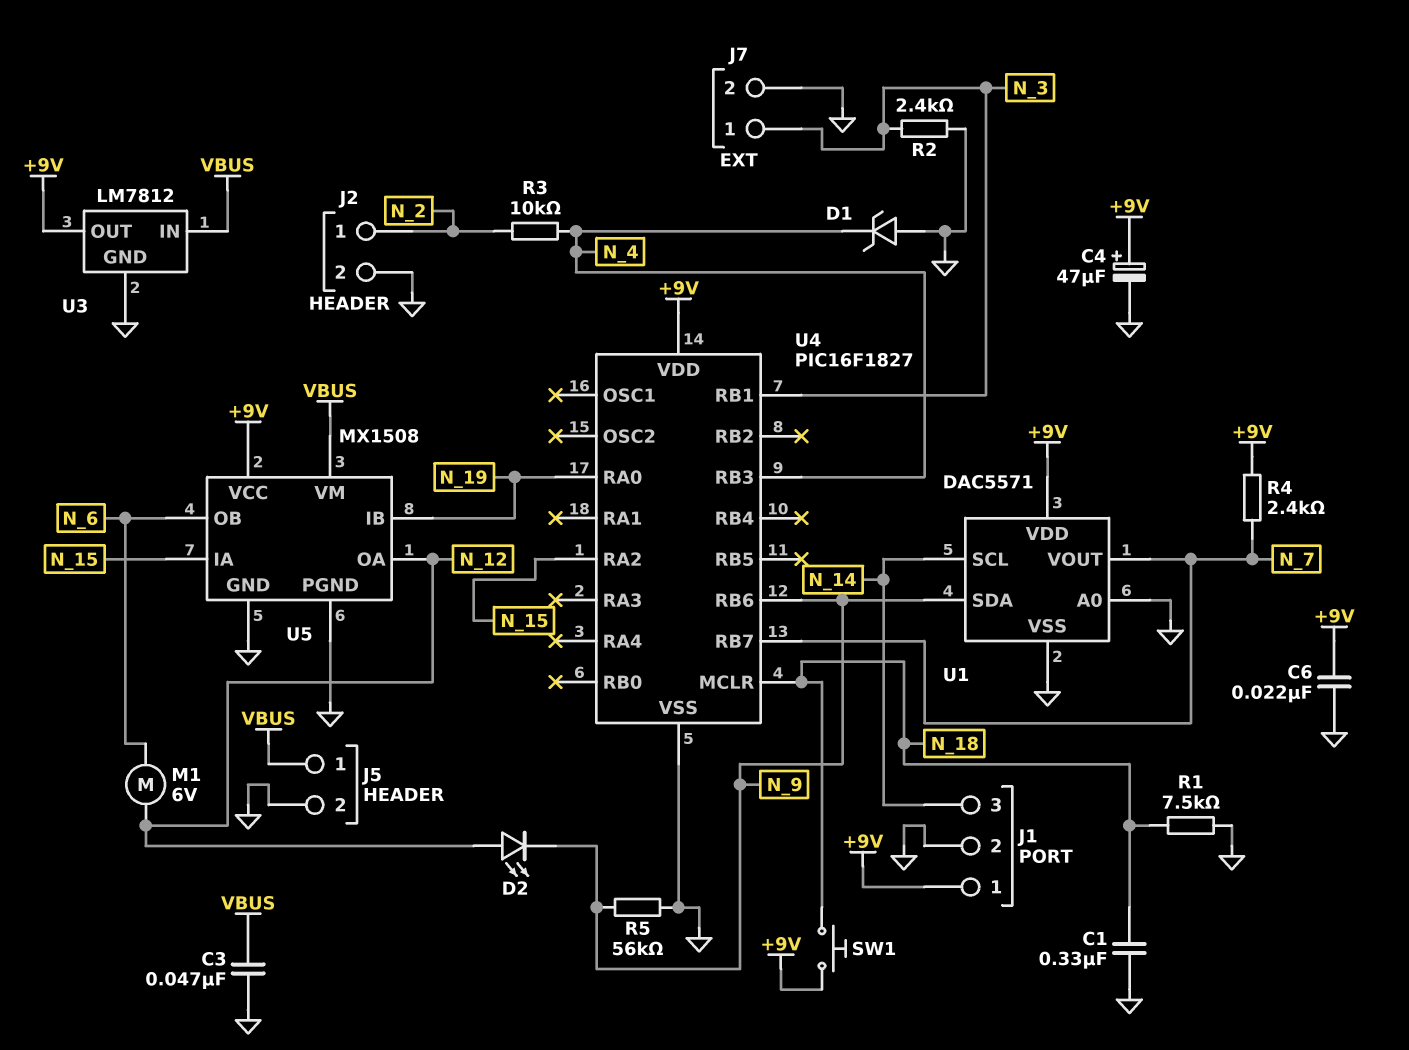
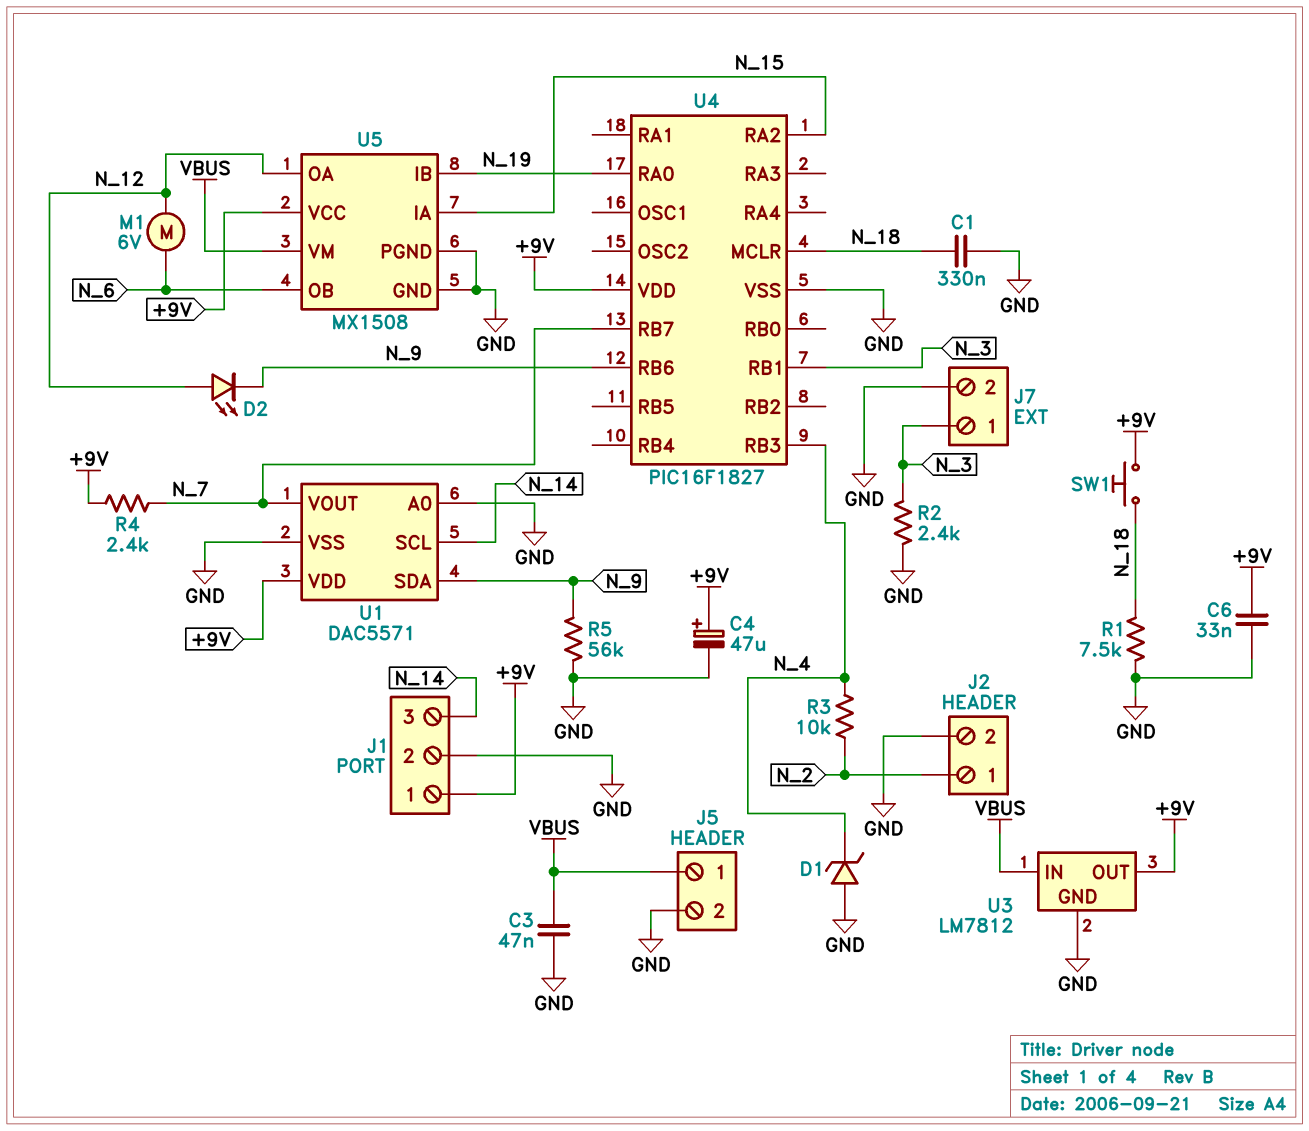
C6: 22nF (+9V, GND) -> 33nF (+9V, GND)

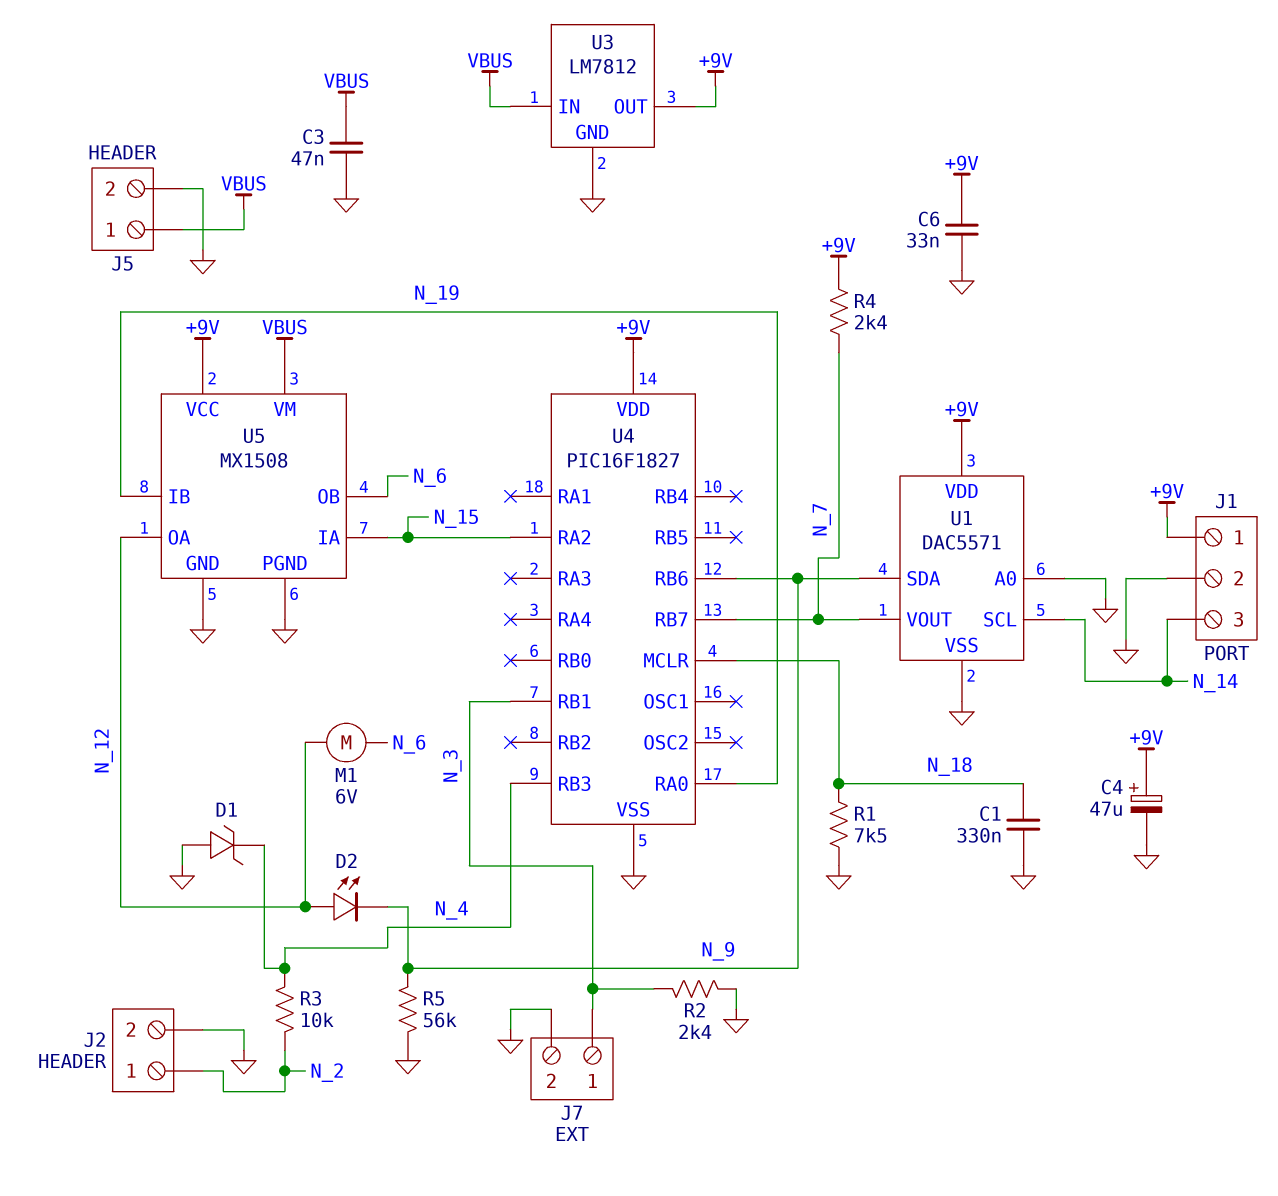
SW1: button (+9V, N_18) -> none

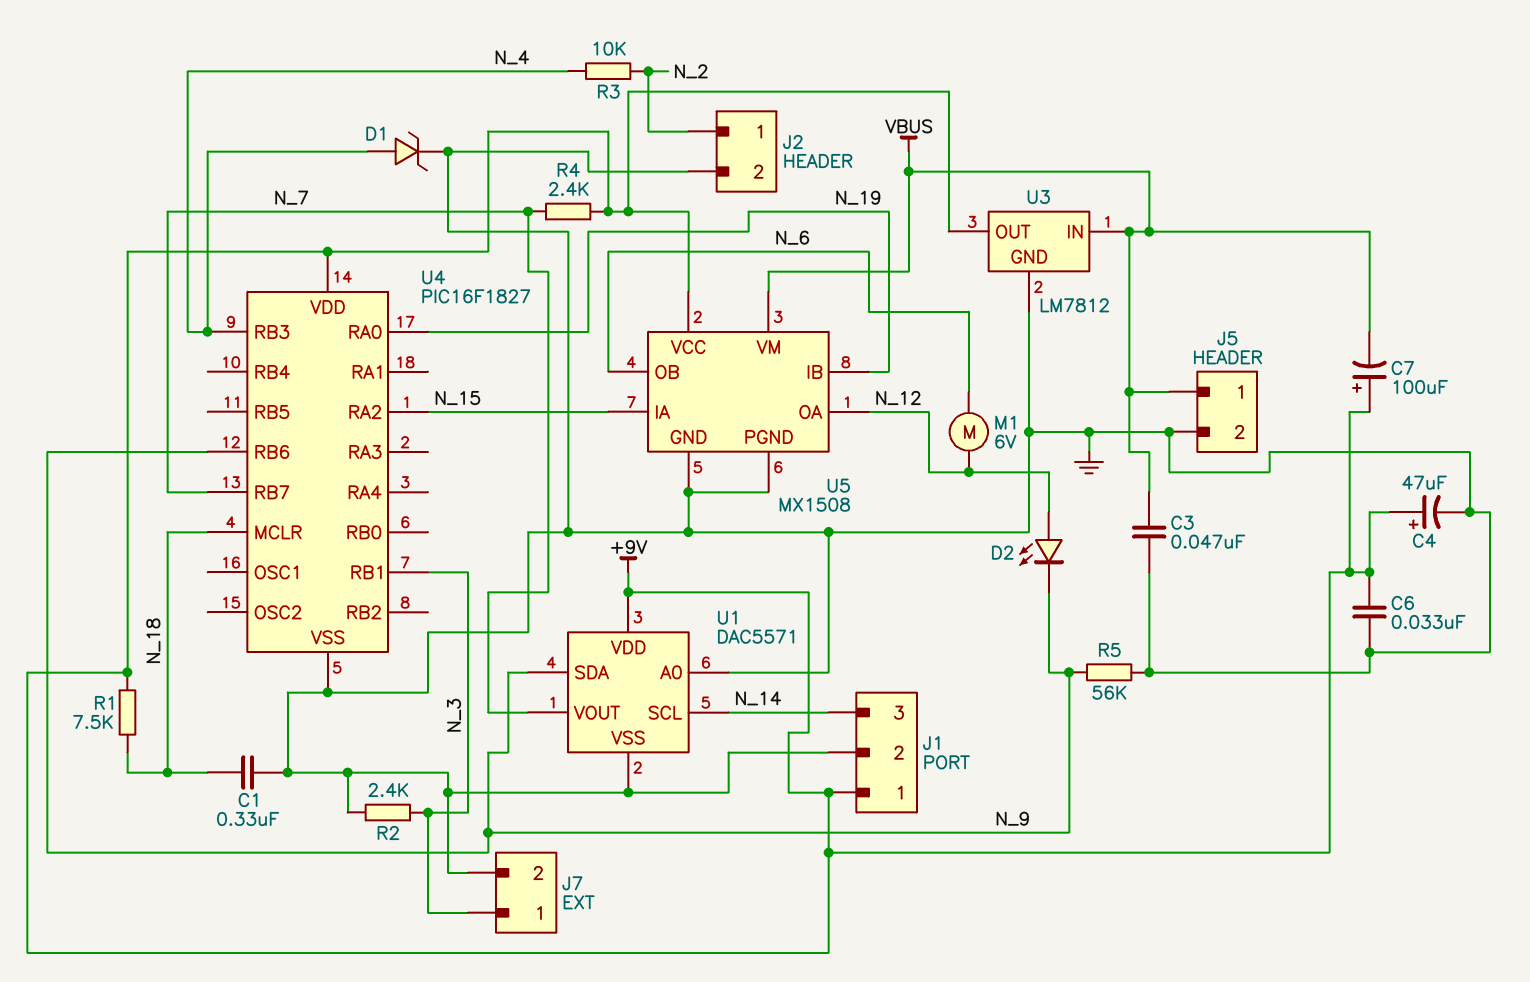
C7: none -> 100uF (plus +9V, minus VBUS)
D1: zener (A GND, K N_4) -> zener (A N_4, K GND)
R1: 7.5k (GND, N_18) -> 7.5k (+9V, N_18)

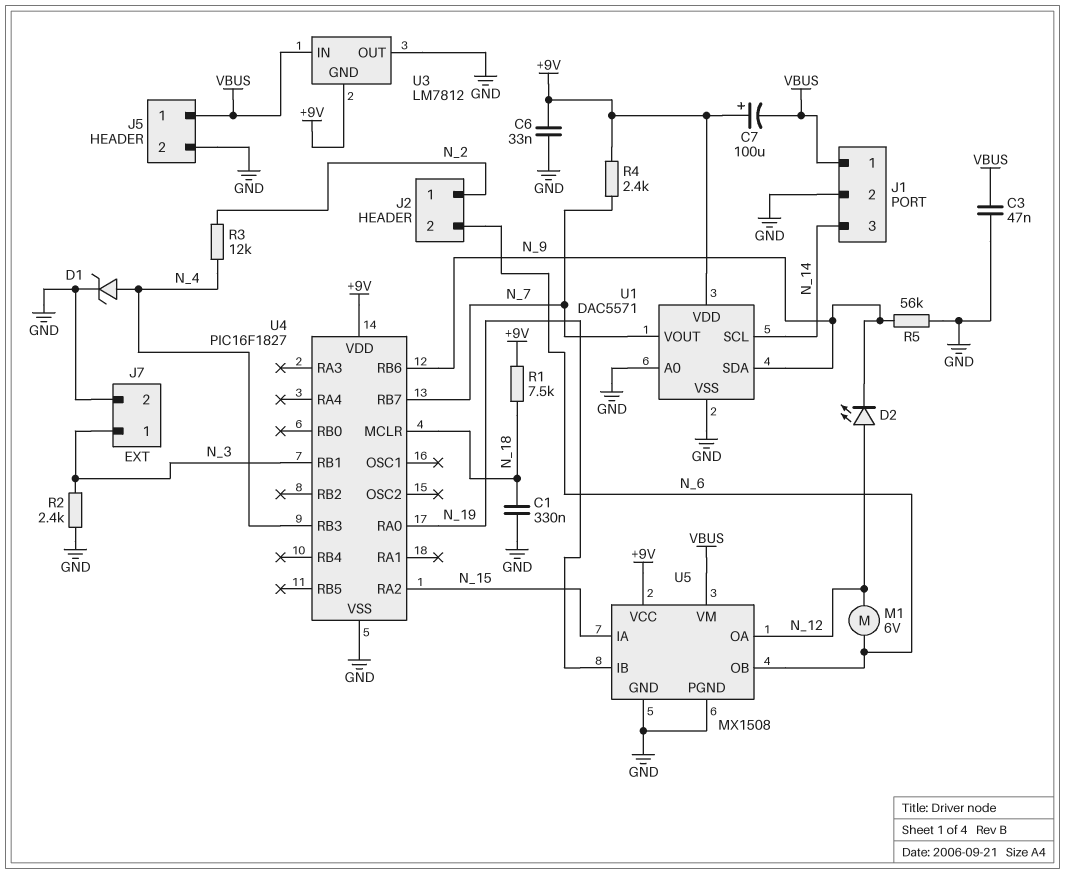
C4: 47uF (plus +9V, minus GND) -> none
J1 pin 1: +9V -> VBUS
J2 pin 2: GND -> N_6
R3: 10k (N_2, N_4) -> 12k (N_2, N_4)
U3 pin GND: GND -> +9V
U3 pin OUT: +9V -> GND

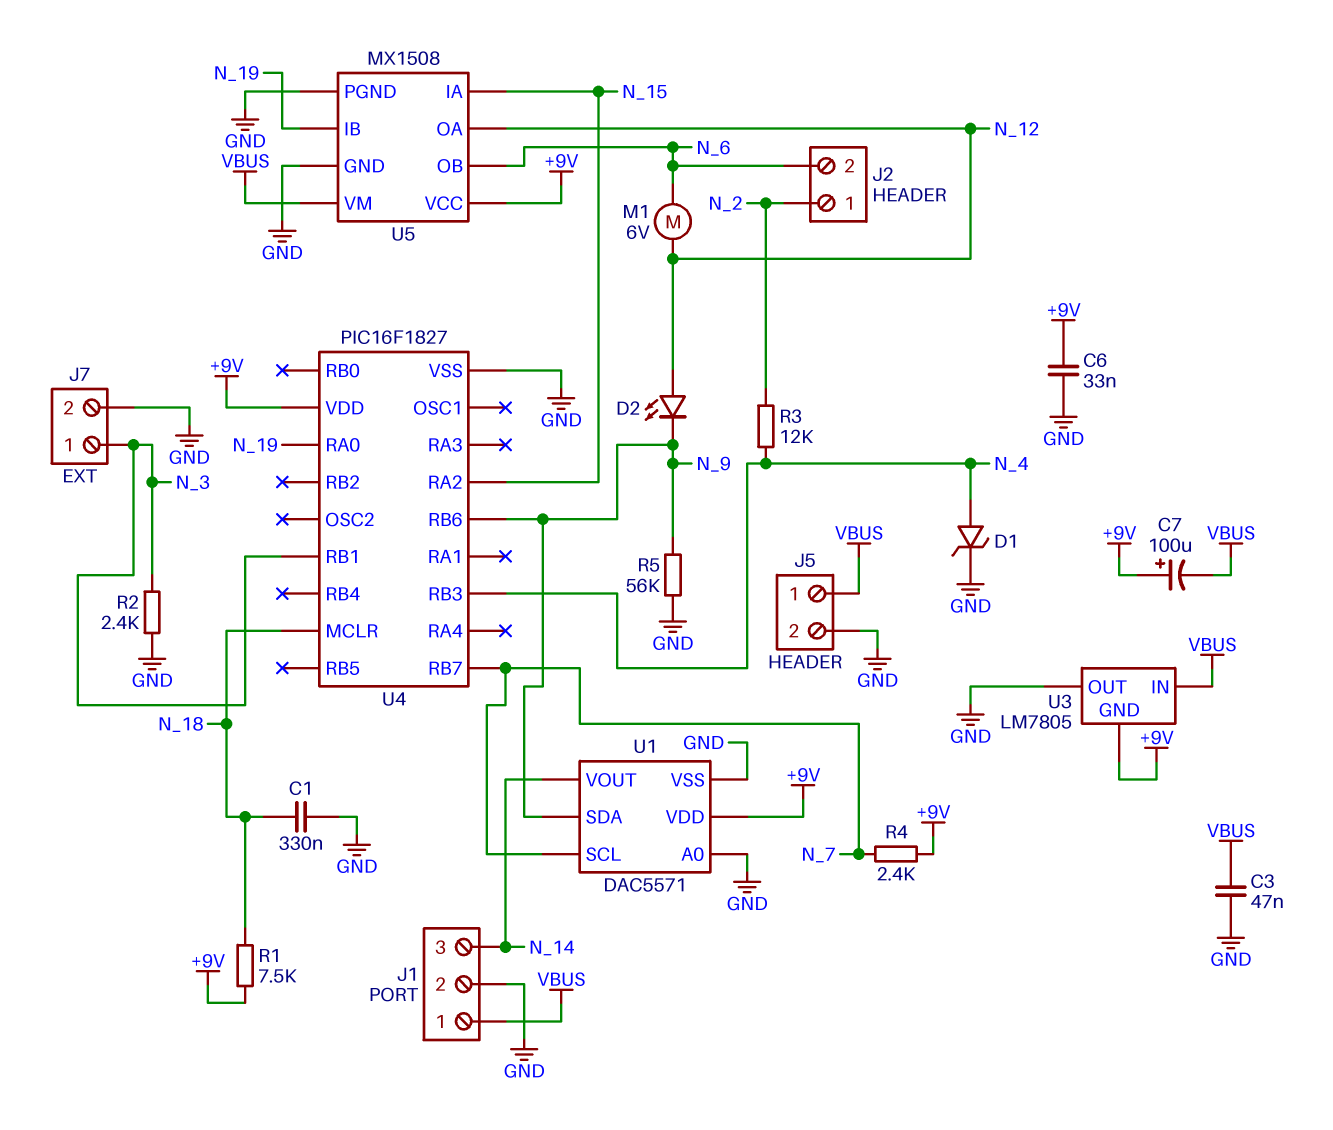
U1 pin SCL: N_14 -> N_7
U1 pin VOUT: N_7 -> N_14
U3: LM7812 -> LM7805

